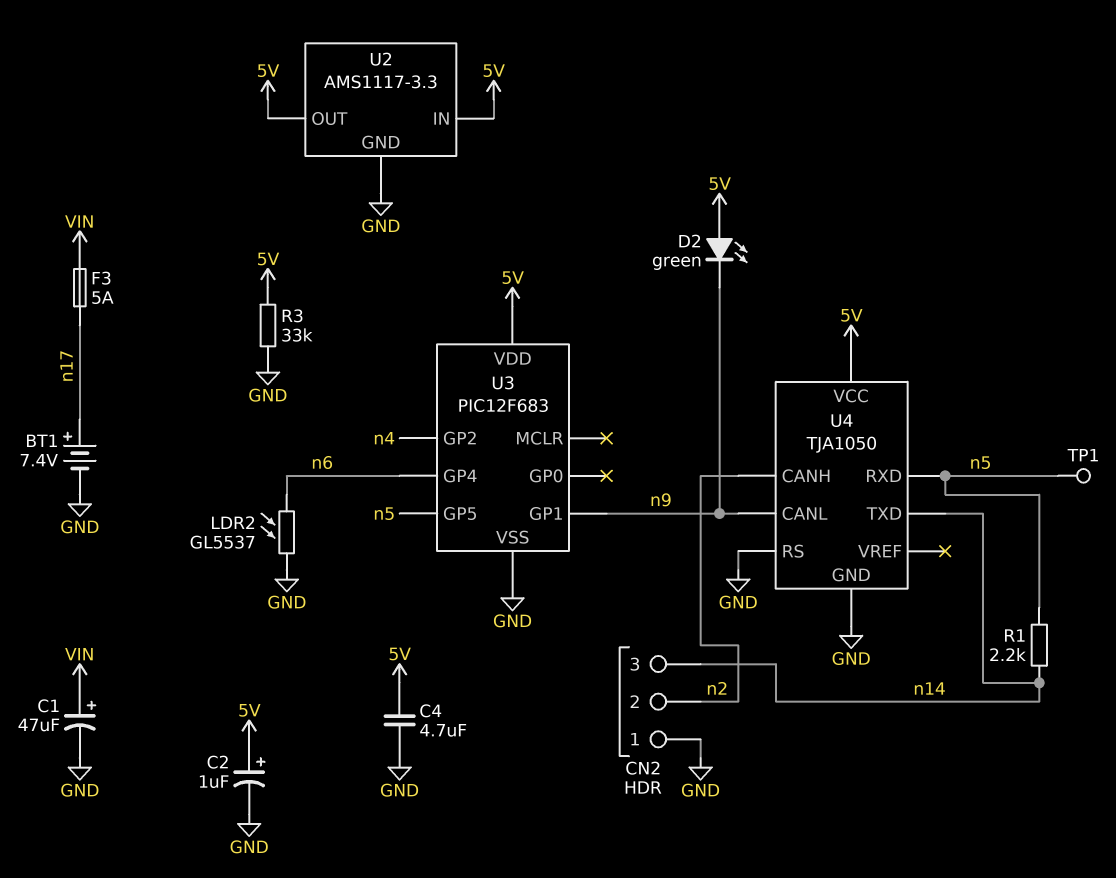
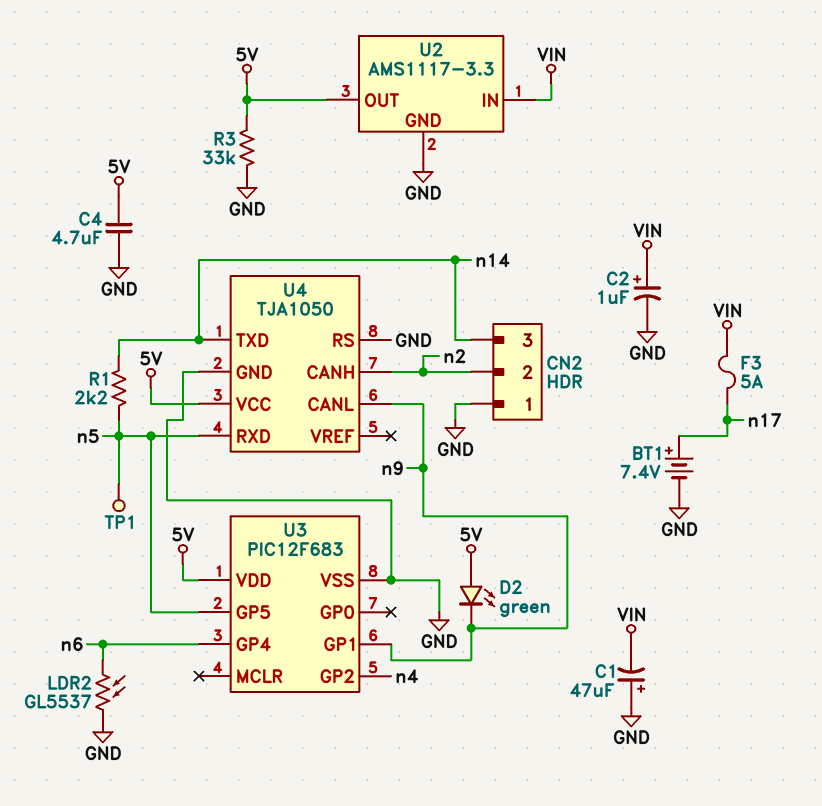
C1: 47uF (plus VIN, minus GND) -> 47uF (plus GND, minus VIN)
C2: 1uF (plus 5V, minus GND) -> 1uF (plus VIN, minus GND)
U2 pin IN: 5V -> VIN

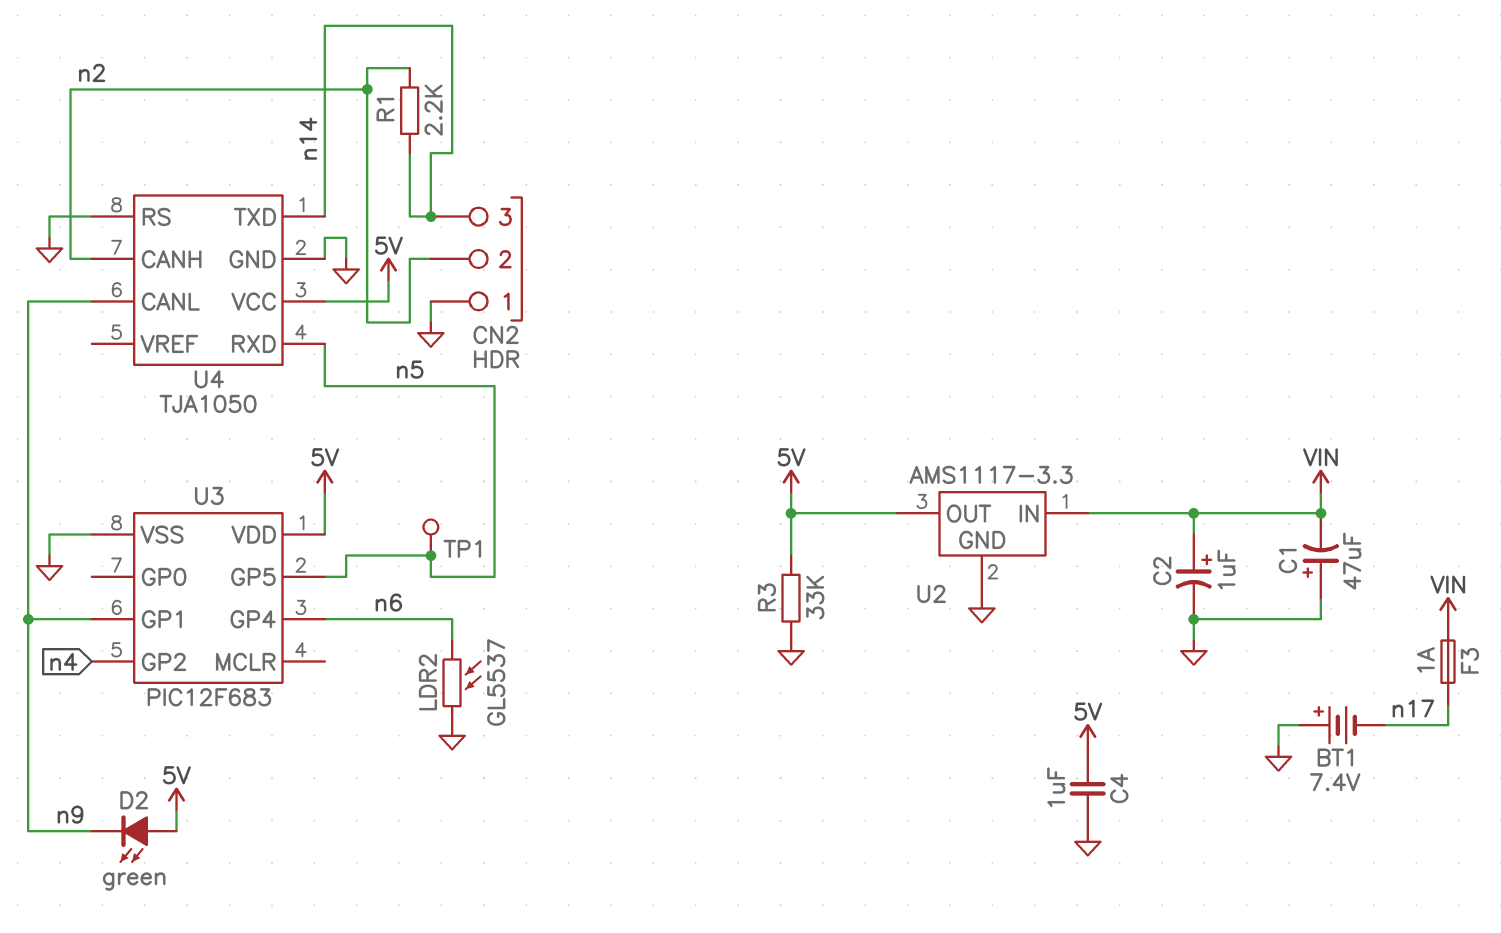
BT1: 7.4V (plus n17, minus GND) -> 7.4V (plus GND, minus n17)
C4: 4.7uF (5V, GND) -> 1uF (5V, GND)
F3: 5A (VIN, n17) -> 1A (VIN, n17)
R1: 2.2k (n5, n14) -> 2.2k (n2, n14)

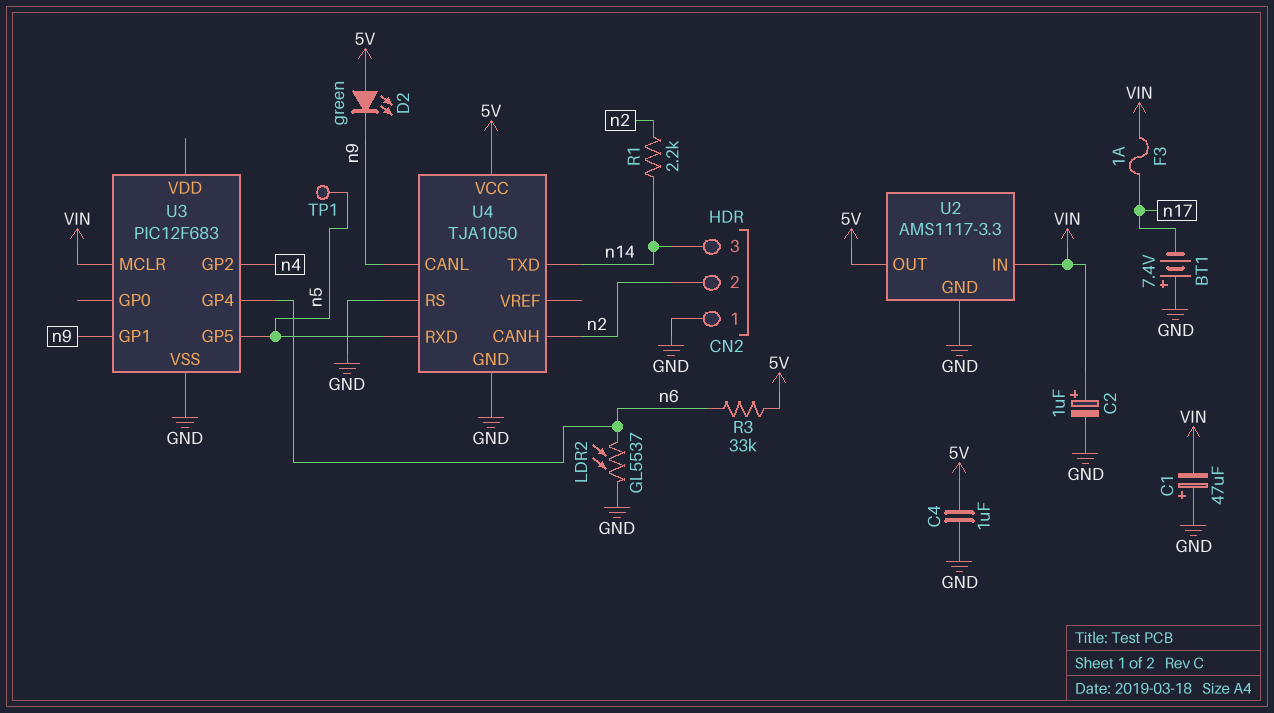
R3: 33k (5V, GND) -> 33k (5V, n6)
U3 pin MCLR: none -> VIN
U3 pin VDD: 5V -> none

